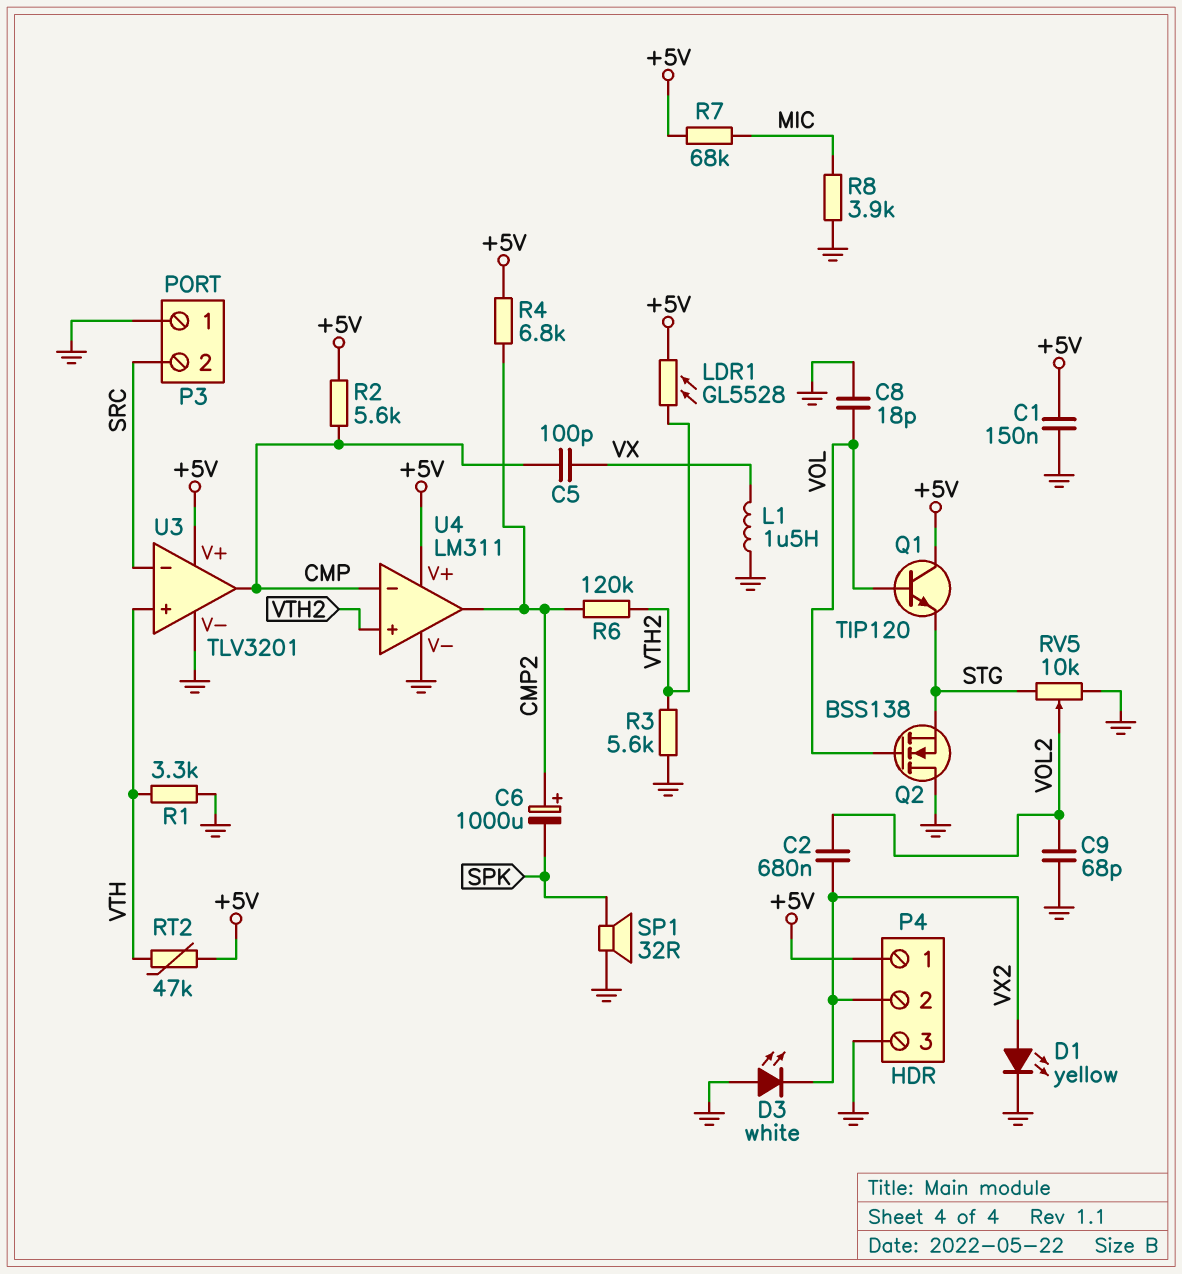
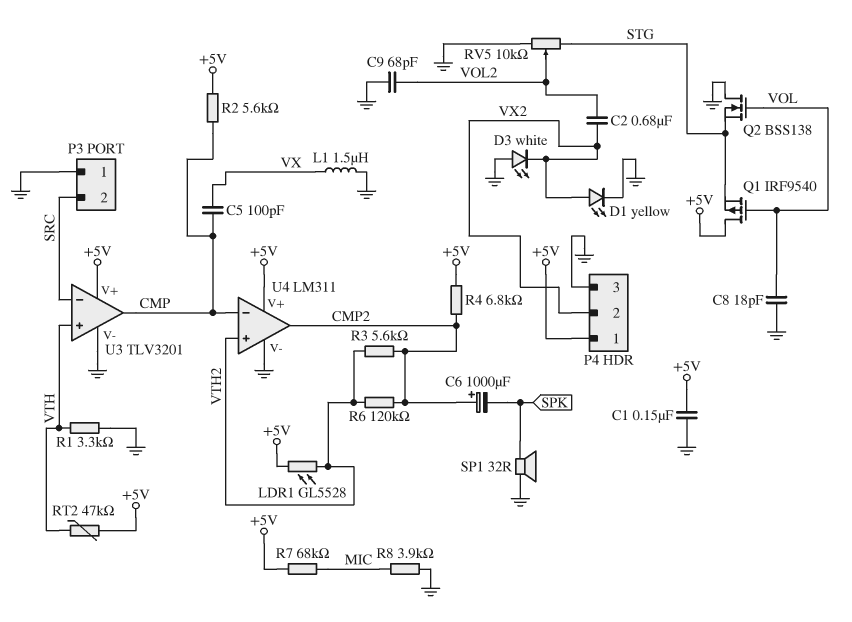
Q1: NPN TIP120 (B VOL, C +5V, E STG) -> PMOS IRF9540 (G VOL, D +5V, S STG)
R3: 5.6k (GND, VTH2) -> 5.6k (CMP2, VTH2)

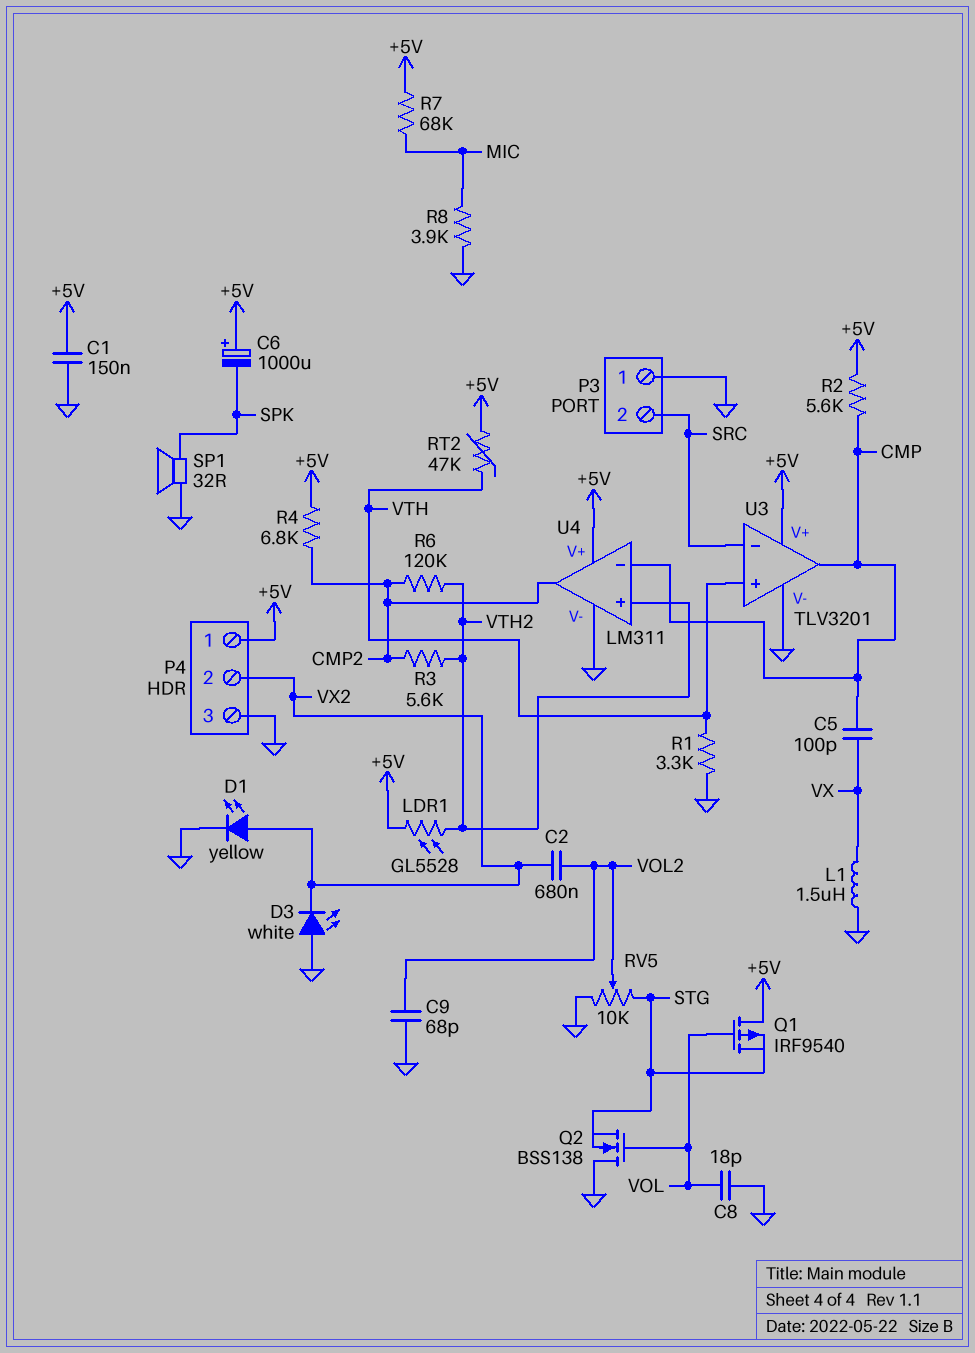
C6: 1000uF (plus CMP2, minus SPK) -> 1000uF (plus +5V, minus SPK)

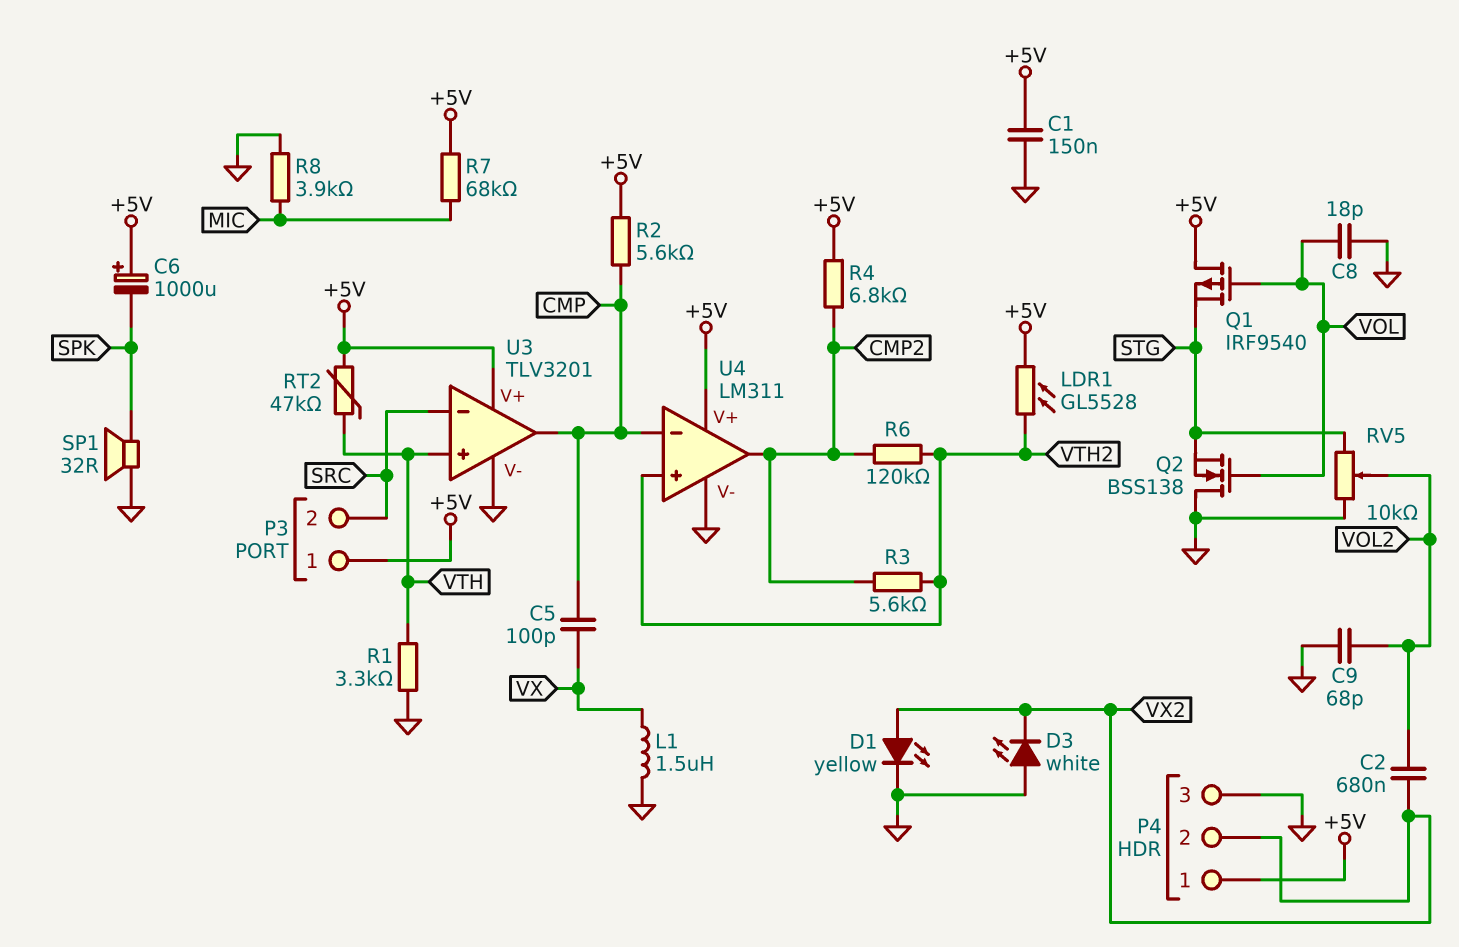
P3 pin 1: GND -> +5V

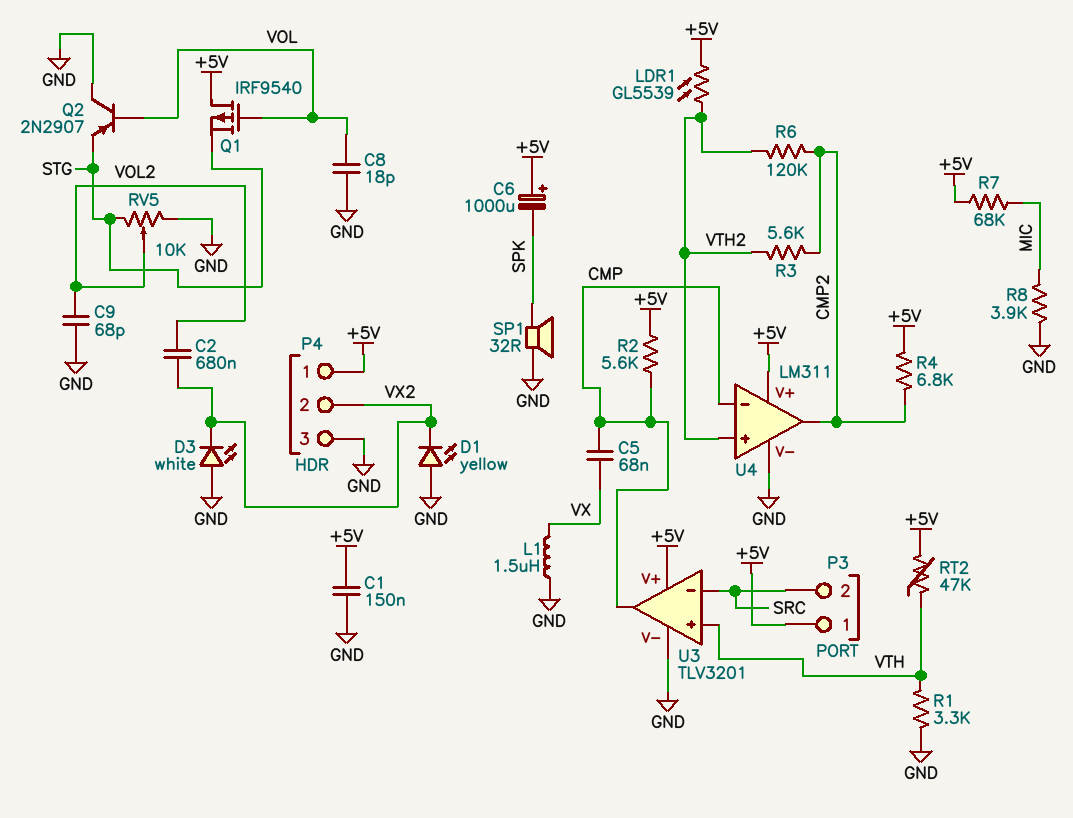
C5: 100pF (CMP, VX) -> 68nF (CMP, VX)
D1: LED yellow (A VX2, K GND) -> LED yellow (A GND, K VX2)
LDR1: GL5528 (+5V, VTH2) -> GL5539 (+5V, VTH2)
Q2: NMOS BSS138 (G VOL, D GND, S STG) -> PNP 2N2907 (B VOL, C GND, E STG)

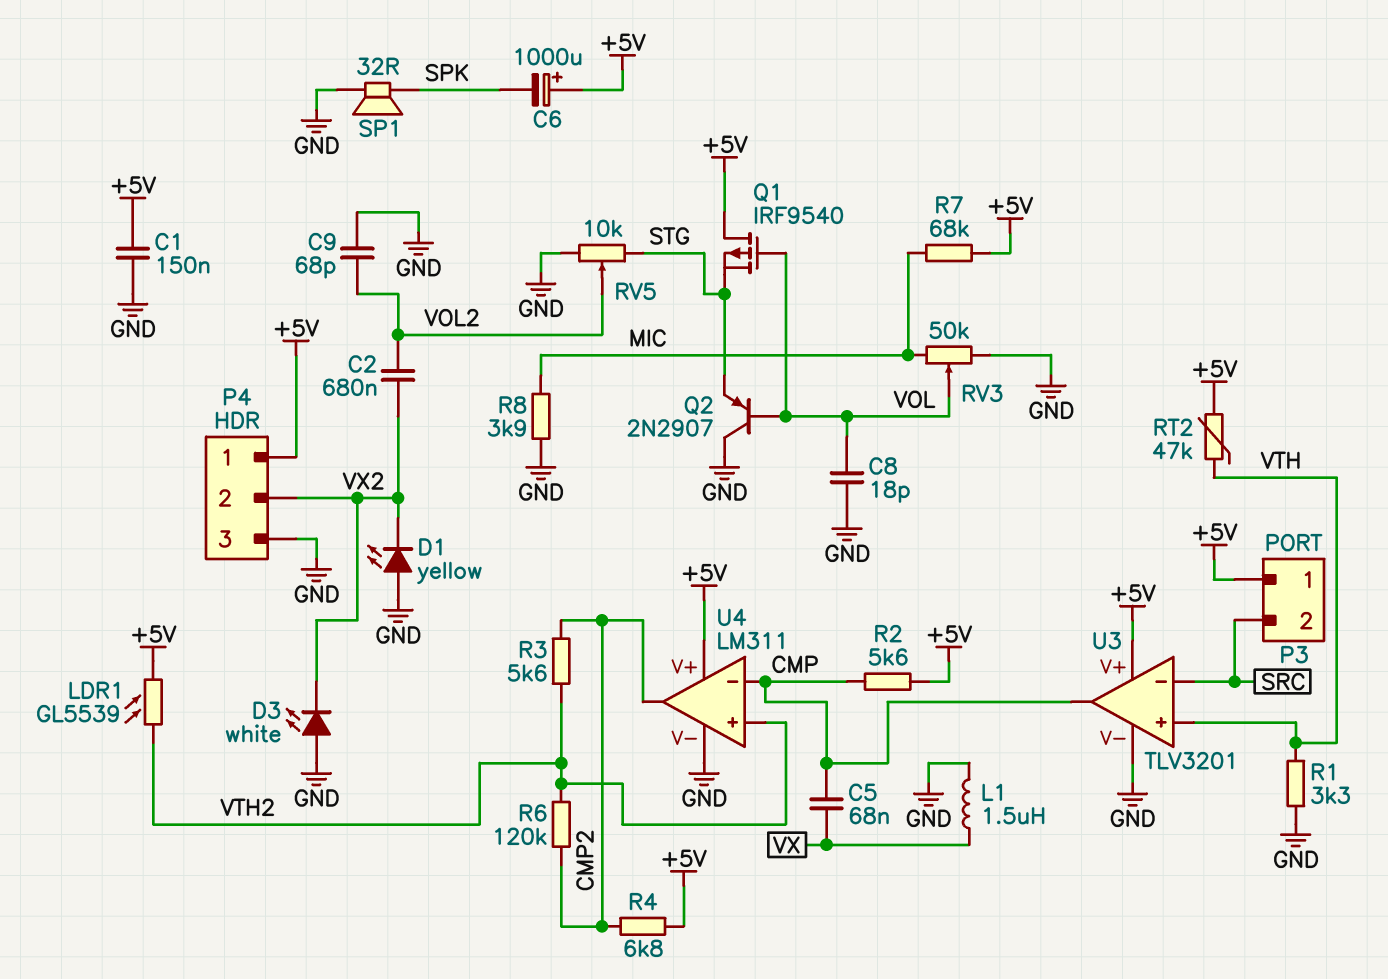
RV3: none -> 50k (GND, MIC, wiper VOL)

